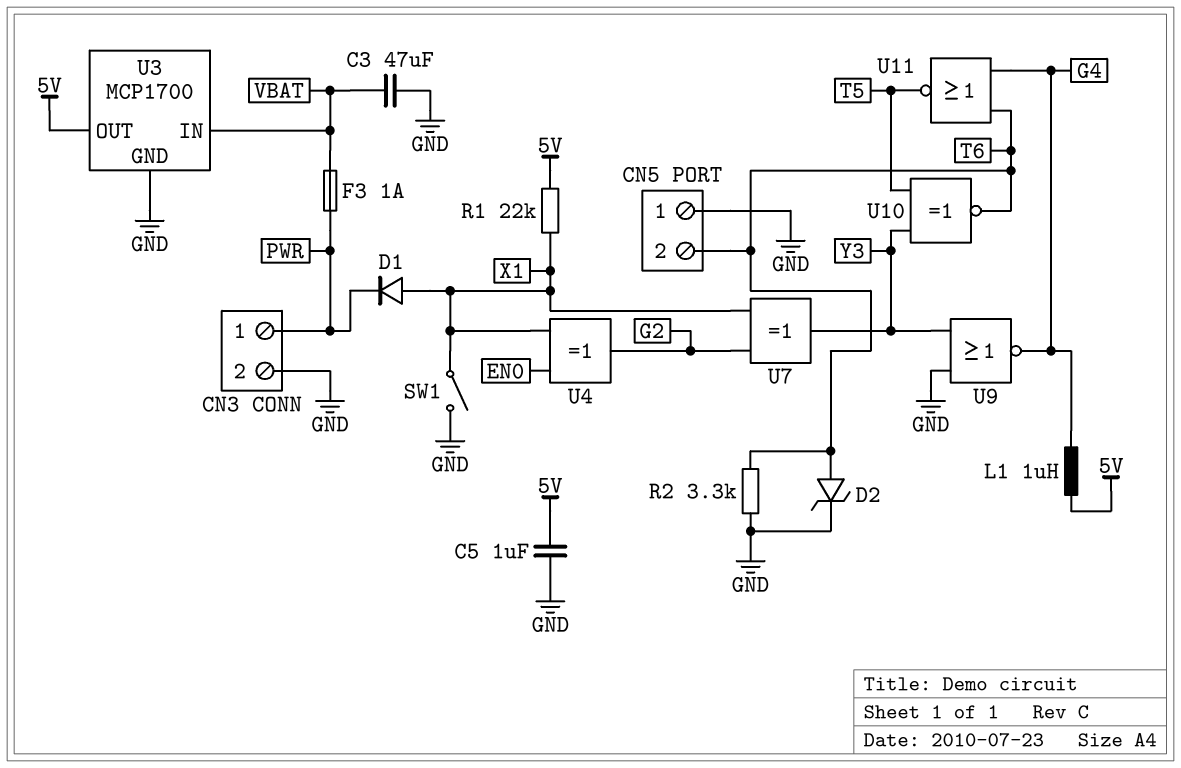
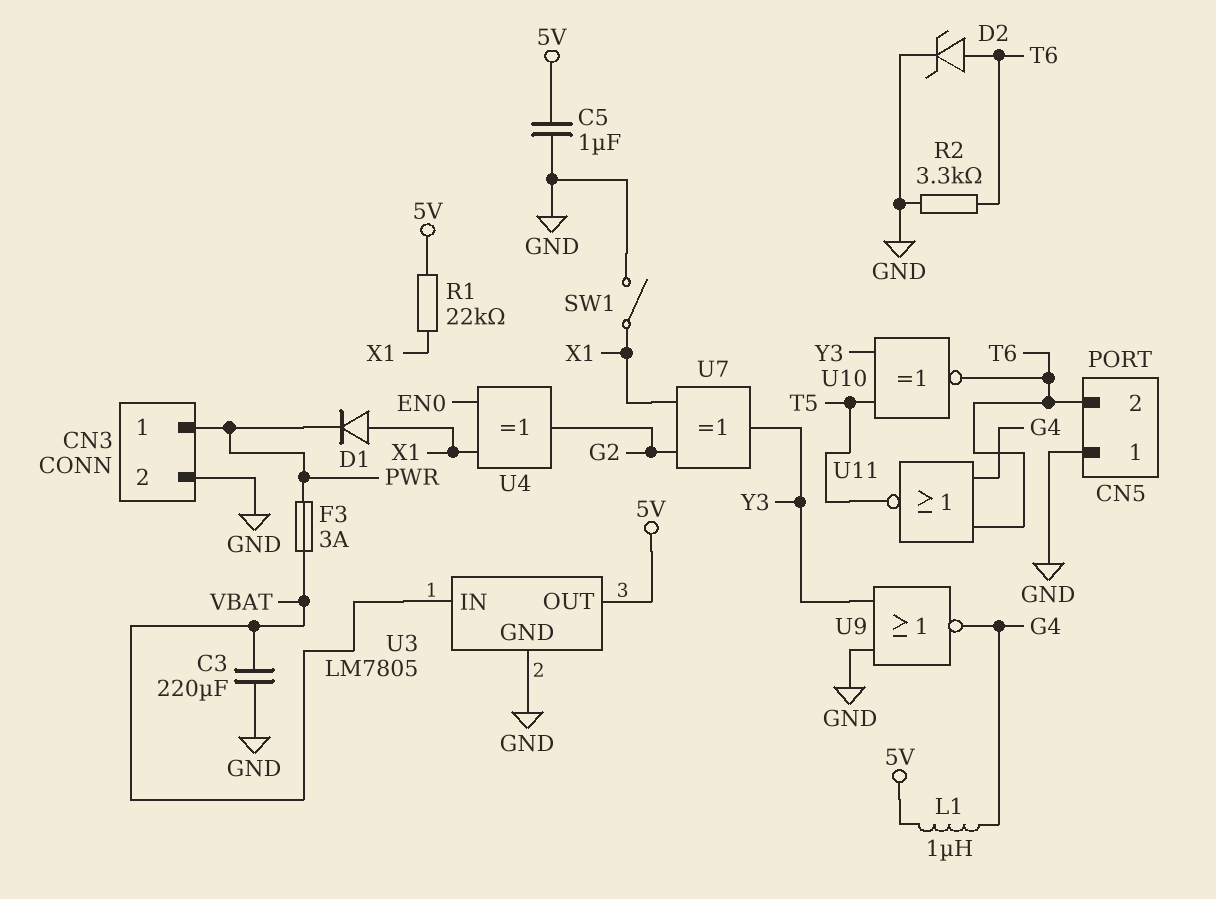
C3: 47uF (GND, VBAT) -> 220uF (GND, VBAT)
F3: 1A (PWR, VBAT) -> 3A (PWR, VBAT)
U3: MCP1700 -> LM7805

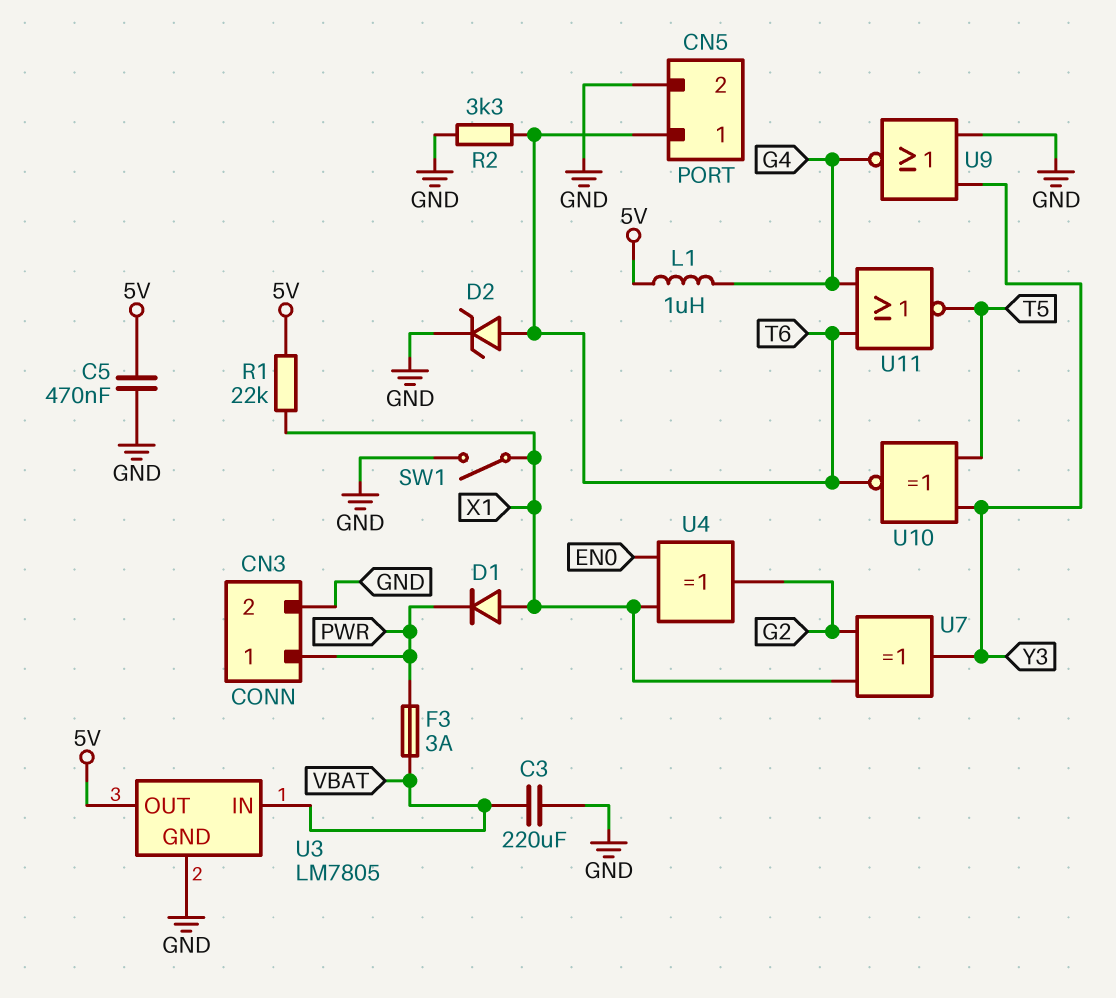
C5: 1uF (5V, GND) -> 470nF (5V, GND)
CN5 pin 1: GND -> T6
CN5 pin 2: T6 -> GND

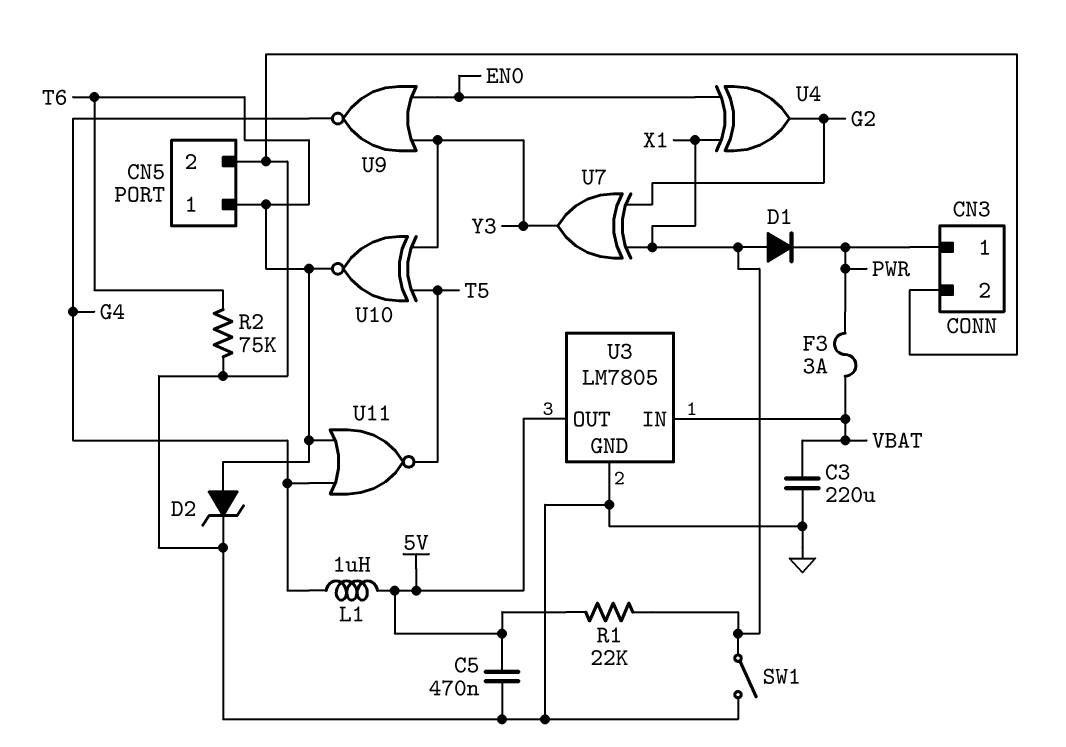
R2: 3.3k (GND, T6) -> 75k (GND, T6)
U9: NOR (in GND, in Y3, out G4) -> NOR (in EN0, in Y3, out G4)

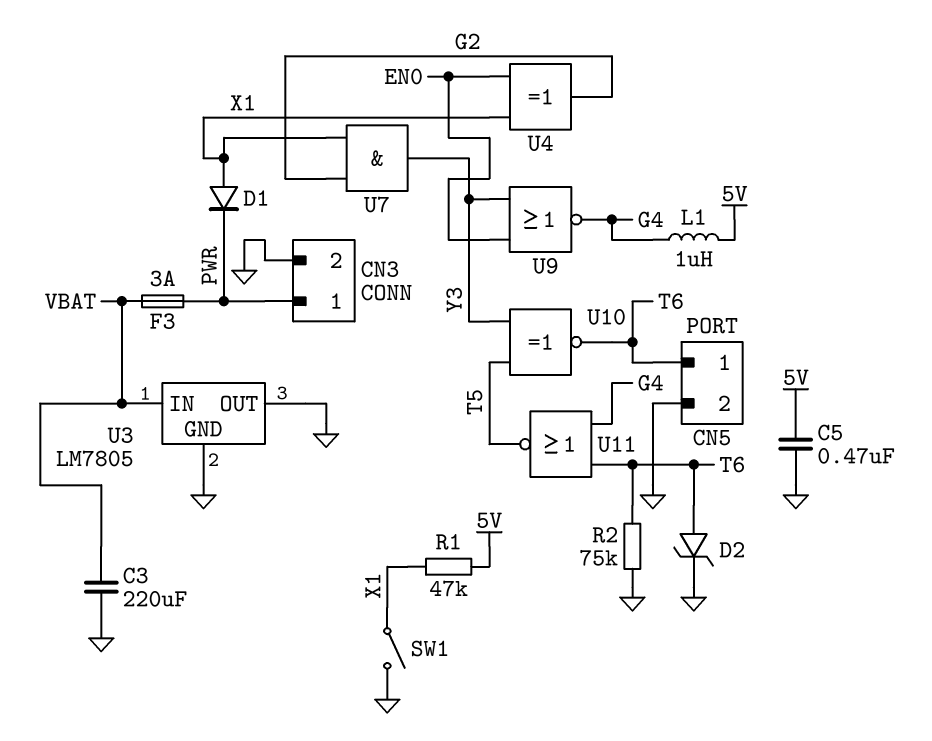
R1: 22k (5V, X1) -> 47k (5V, X1)
U3 pin OUT: 5V -> GND
U7: XOR (in G2, in X1, out Y3) -> AND (in G2, in X1, out Y3)

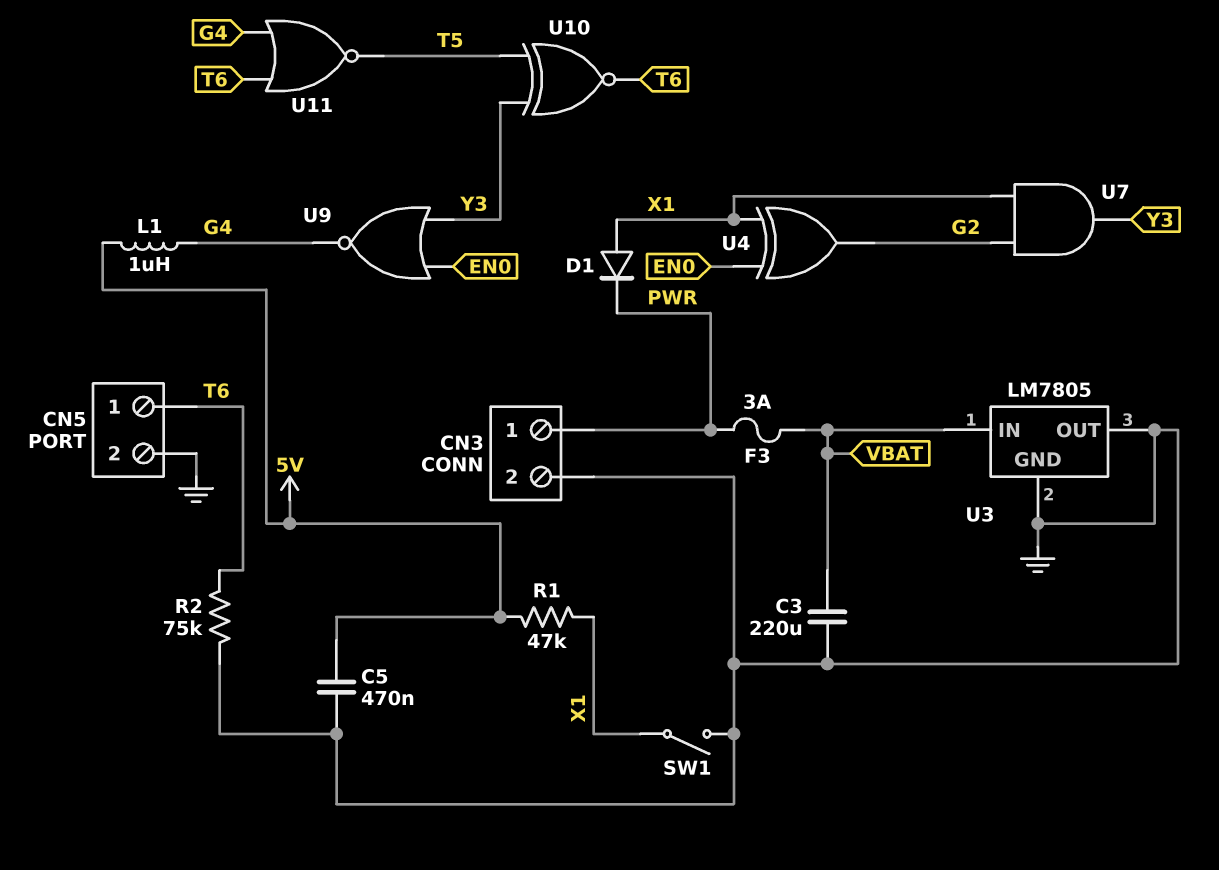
D2: zener (A T6, K GND) -> none

